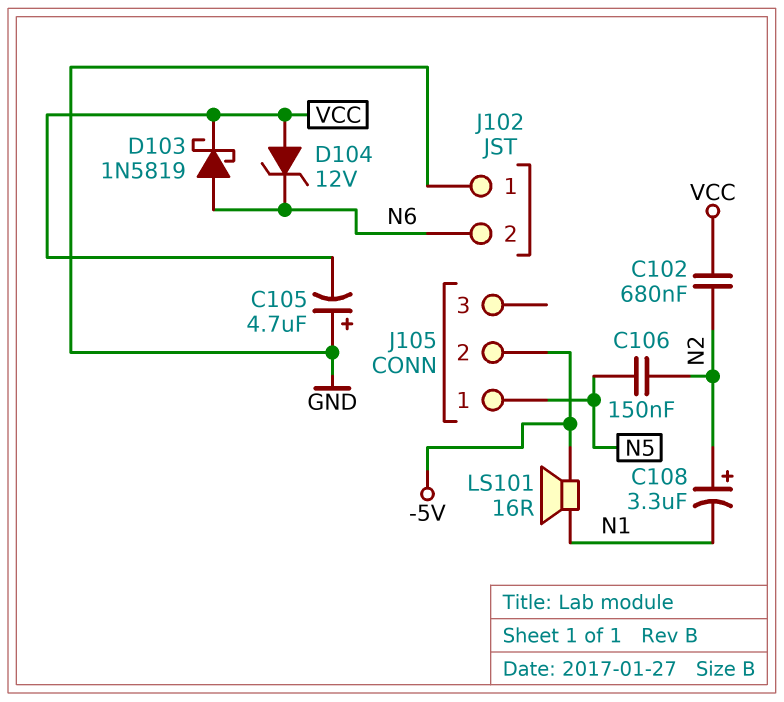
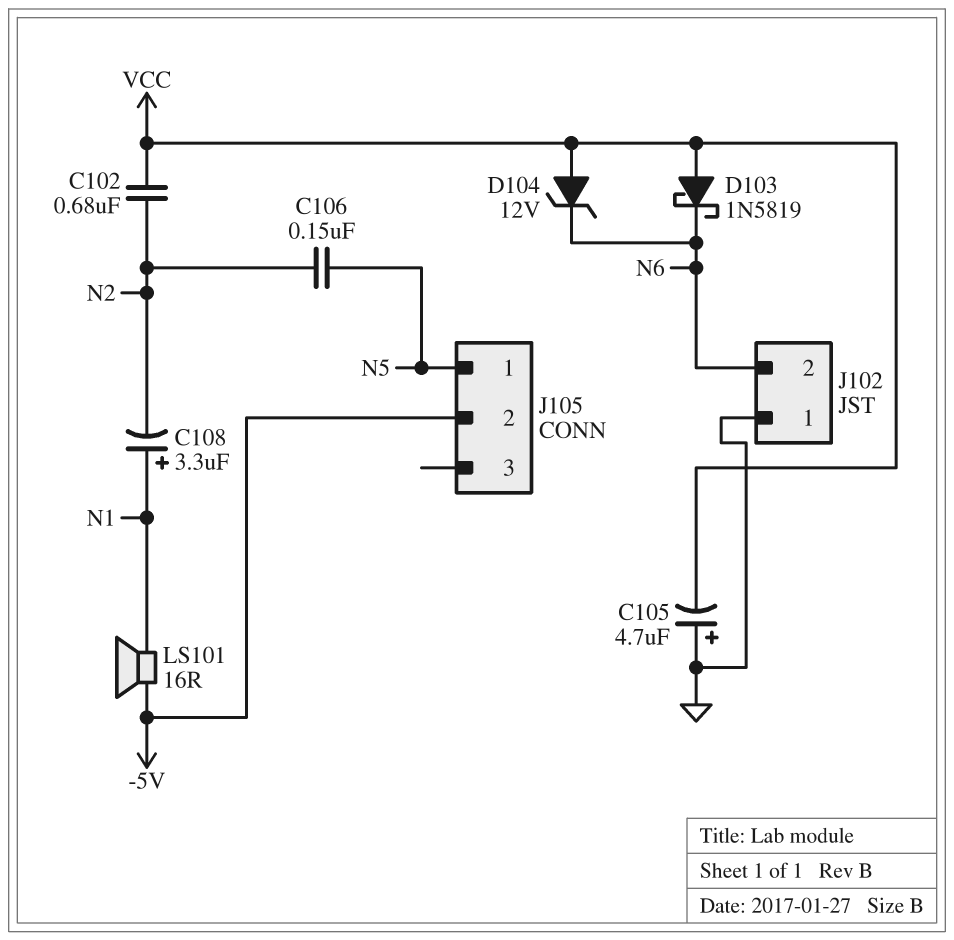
C108: 3.3uF (plus N2, minus N1) -> 3.3uF (plus N1, minus N2)
D103: schottky 1N5819 (A N6, K VCC) -> schottky 1N5819 (A VCC, K N6)

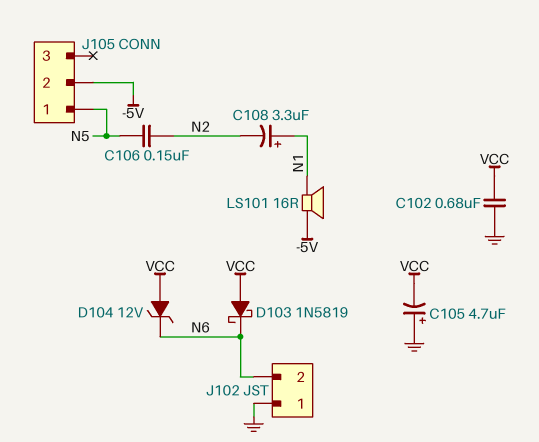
C102: 680nF (N2, VCC) -> 680nF (GND, VCC)

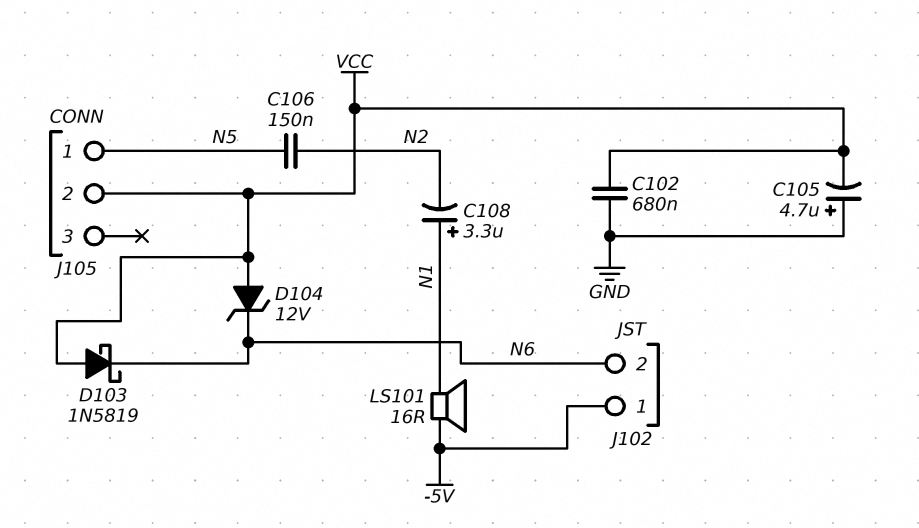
J102 pin 1: GND -> -5V
J105 pin 2: -5V -> VCC

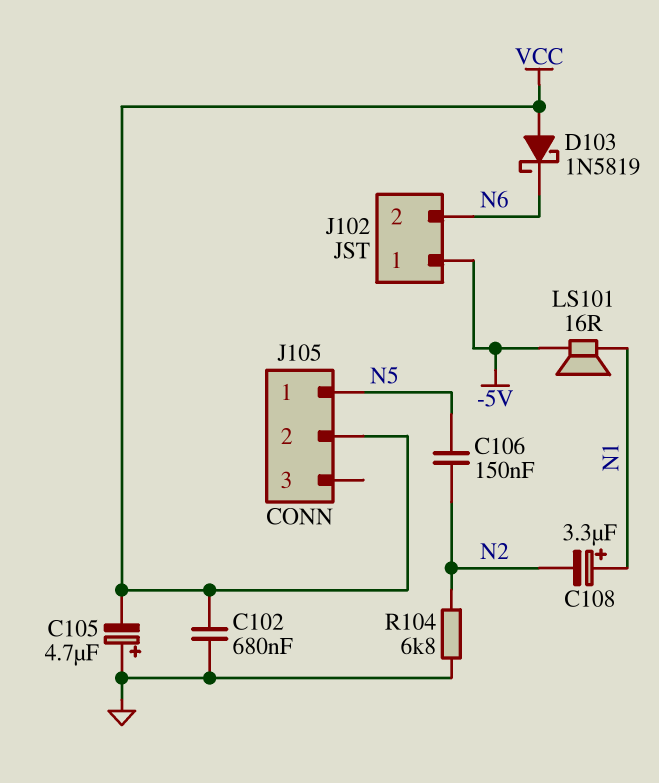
D104: zener 12V (A VCC, K N6) -> none
R104: none -> 6.8k (GND, N2)

